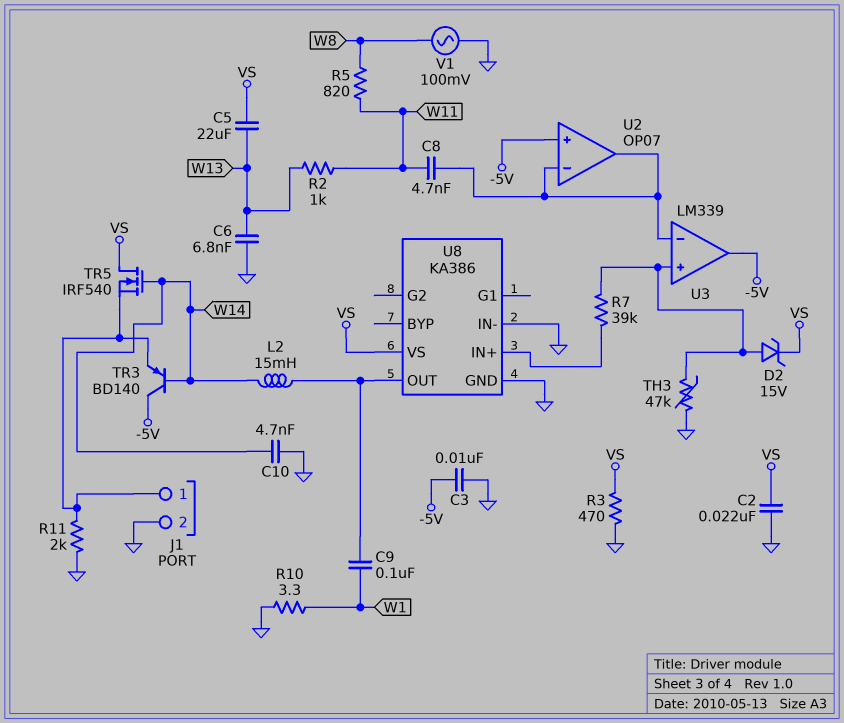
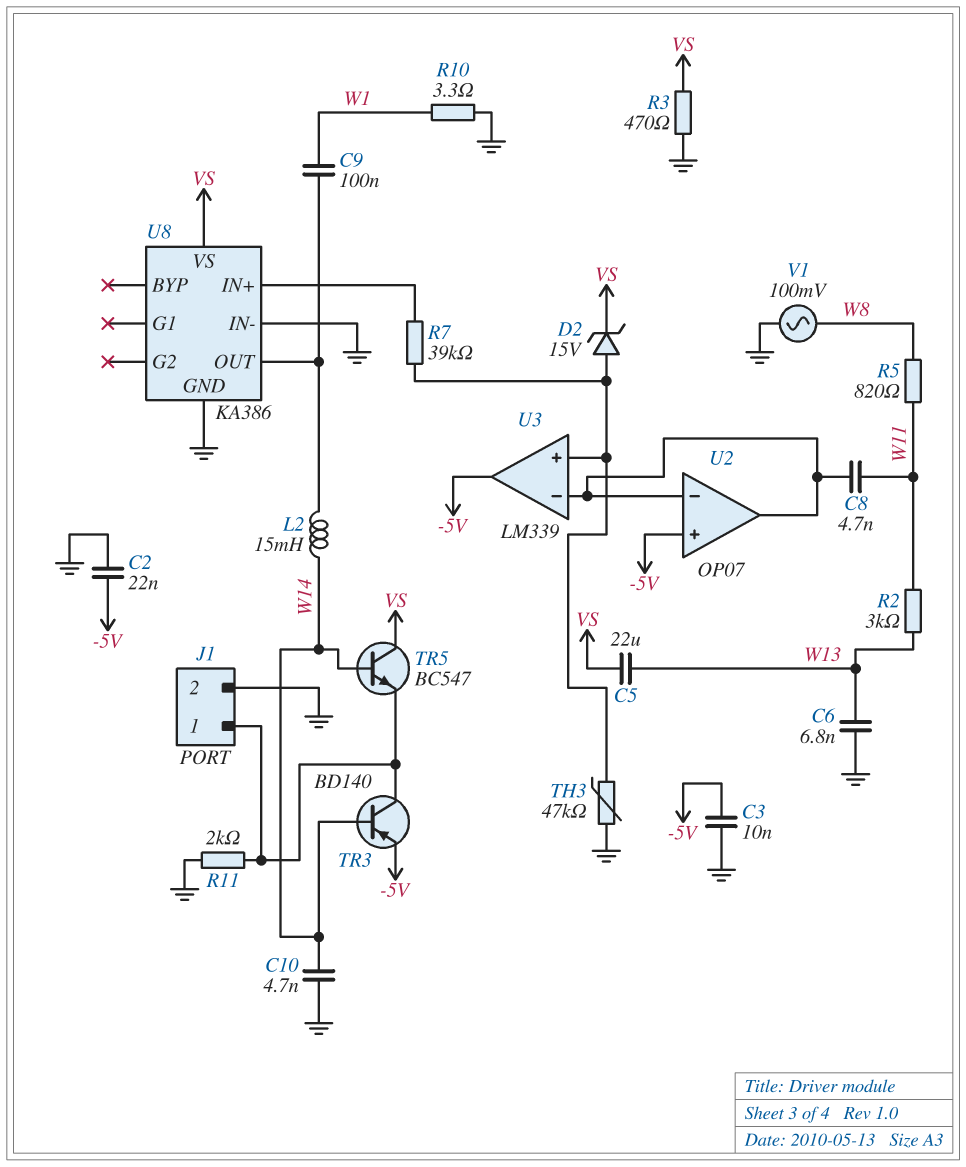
C2: 22nF (GND, VS) -> 22nF (-5V, GND)
R2: 1k (W11, W13) -> 3k (W11, W13)
TR3: PNP BD140 (B W14, C -5V, E J1/1) -> PNP BD140 (B W14, C J1/1, E -5V)
TR5: NMOS IRF540 (G W14, D VS, S J1/1) -> NPN BC547 (B W14, C VS, E J1/1)

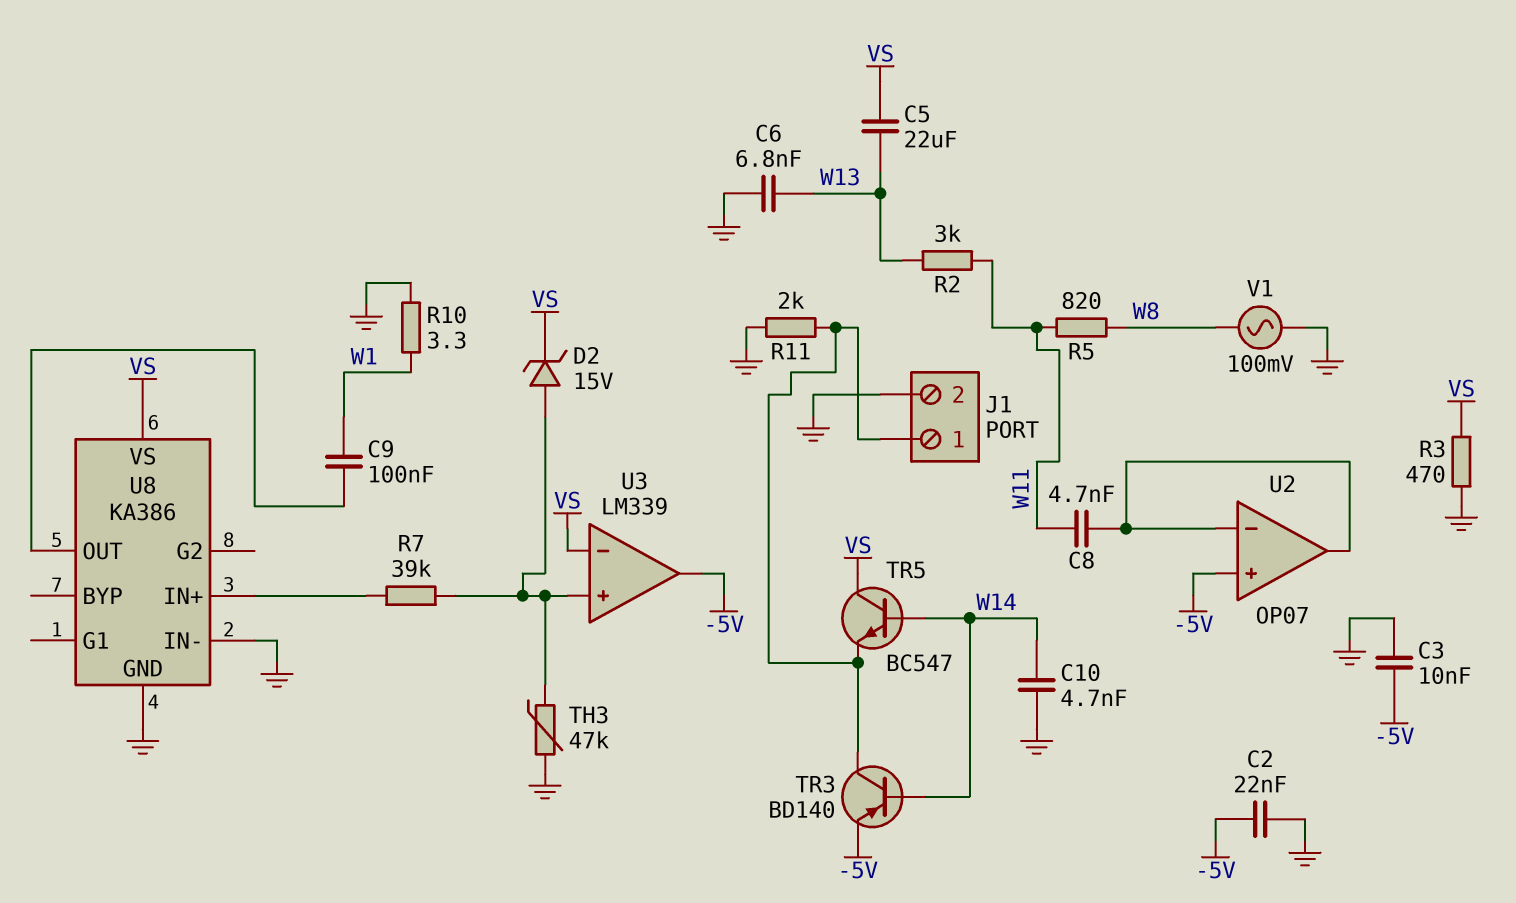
L2: 15mH (U8/OUT, W14) -> none
U3 pin in-: U2/in- -> VS

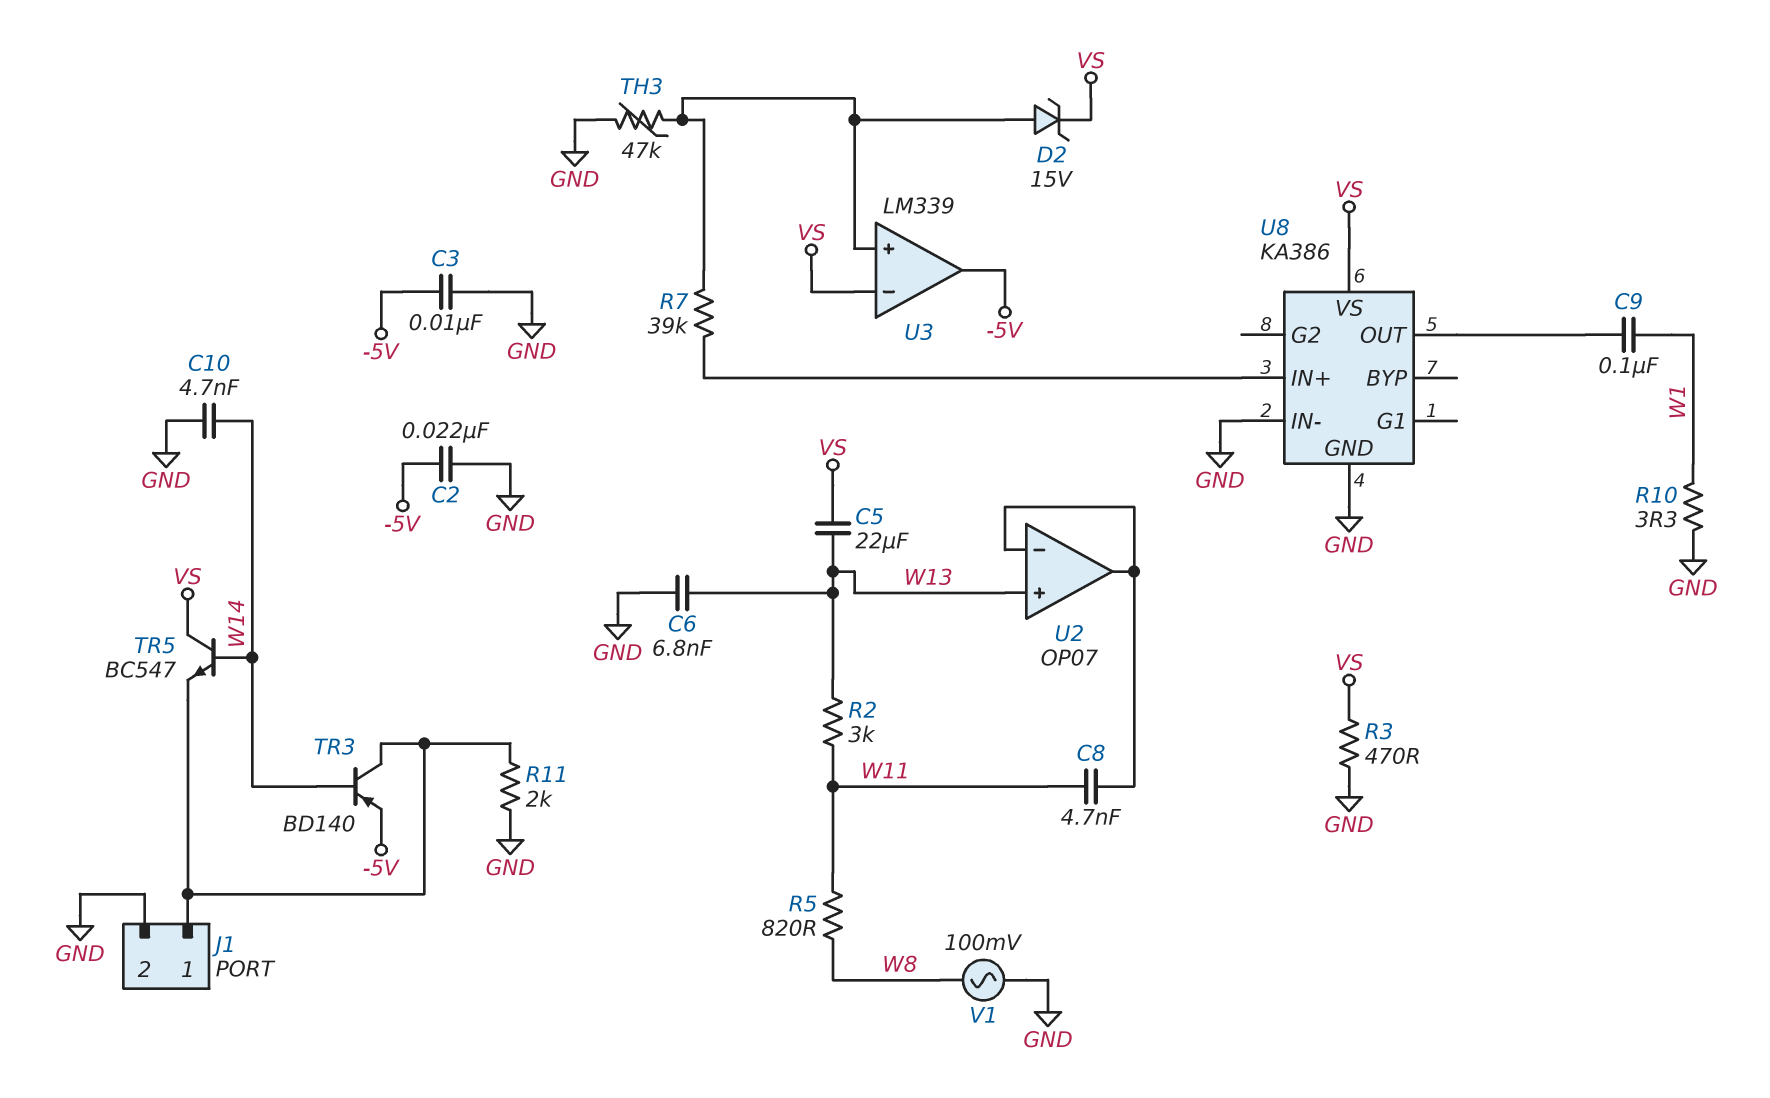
U2 pin in+: -5V -> W13

